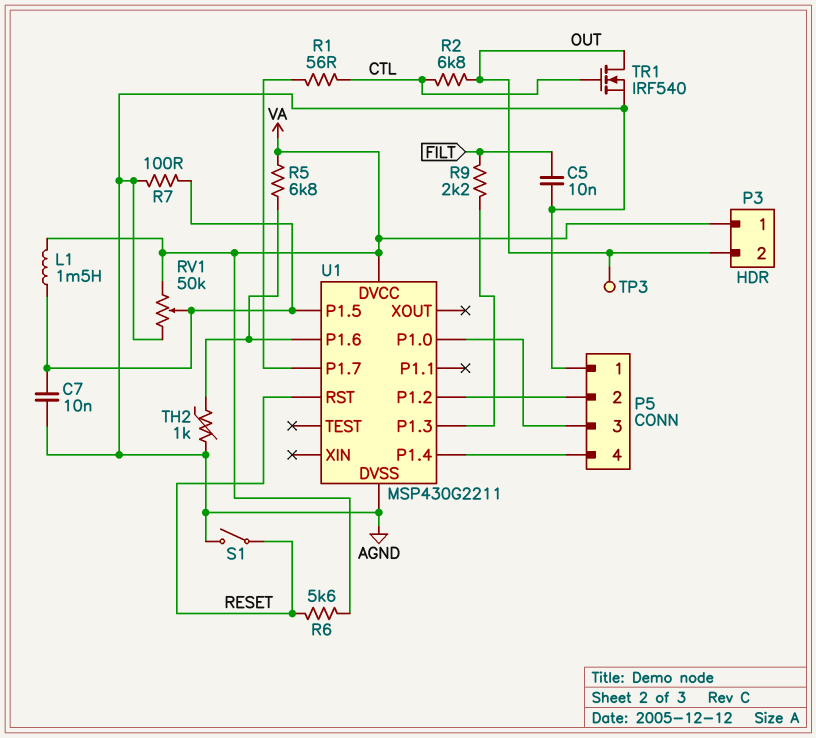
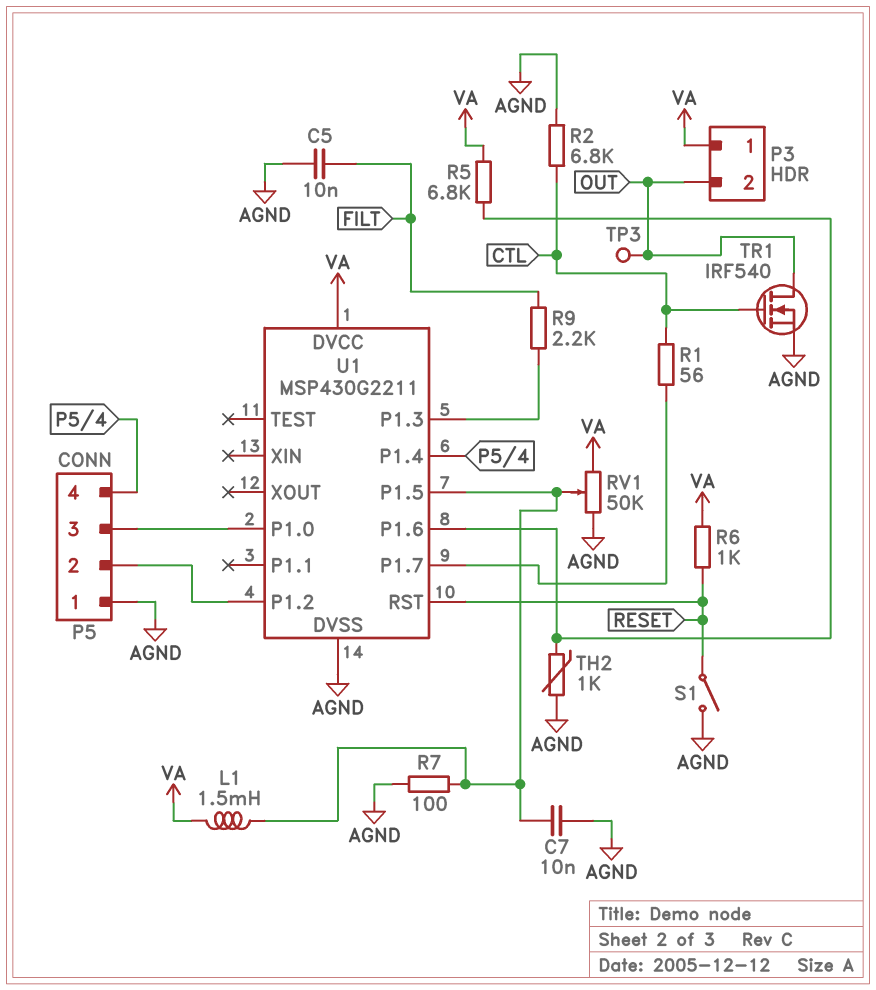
R2: 6.8k (CTL, OUT) -> 6.8k (AGND, CTL)
R6: 5.6k (RESET, VA) -> 1k (RESET, VA)

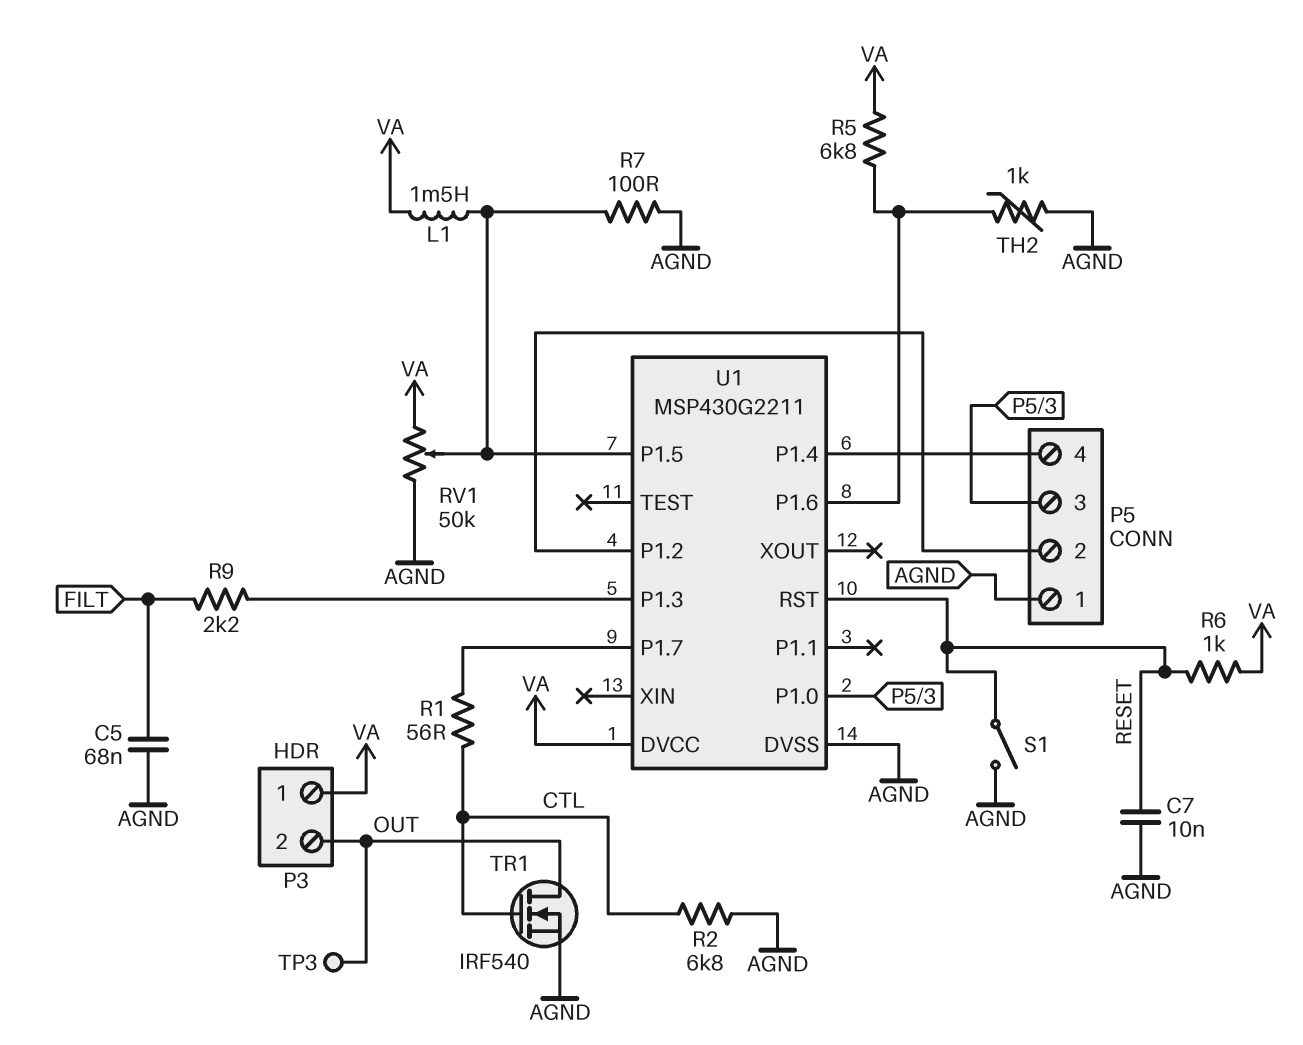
C5: 10nF (AGND, FILT) -> 68nF (AGND, FILT)
C7: 10nF (AGND, U1/P1.5) -> 10nF (AGND, RESET)

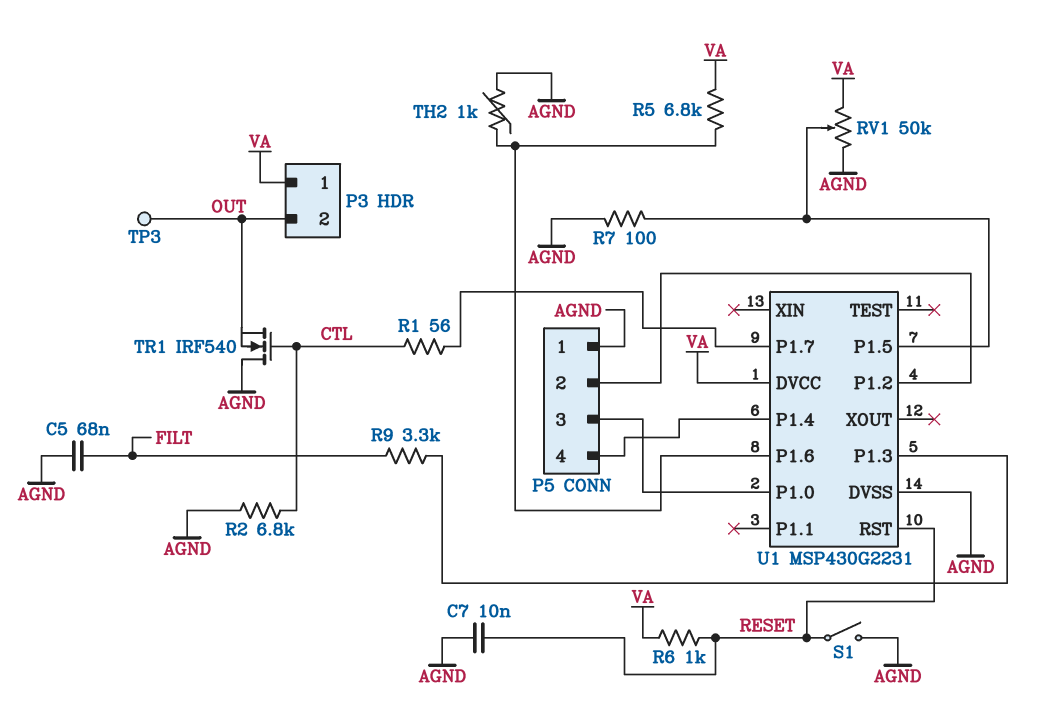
L1: 1.5mH (U1/P1.5, VA) -> none
R9: 2.2k (FILT, U1/P1.3) -> 3.3k (FILT, U1/P1.3)
TR1: NMOS IRF540 (G CTL, D OUT, S AGND) -> NMOS IRF540 (G CTL, D AGND, S OUT)
U1: MSP430G2211 -> MSP430G2231

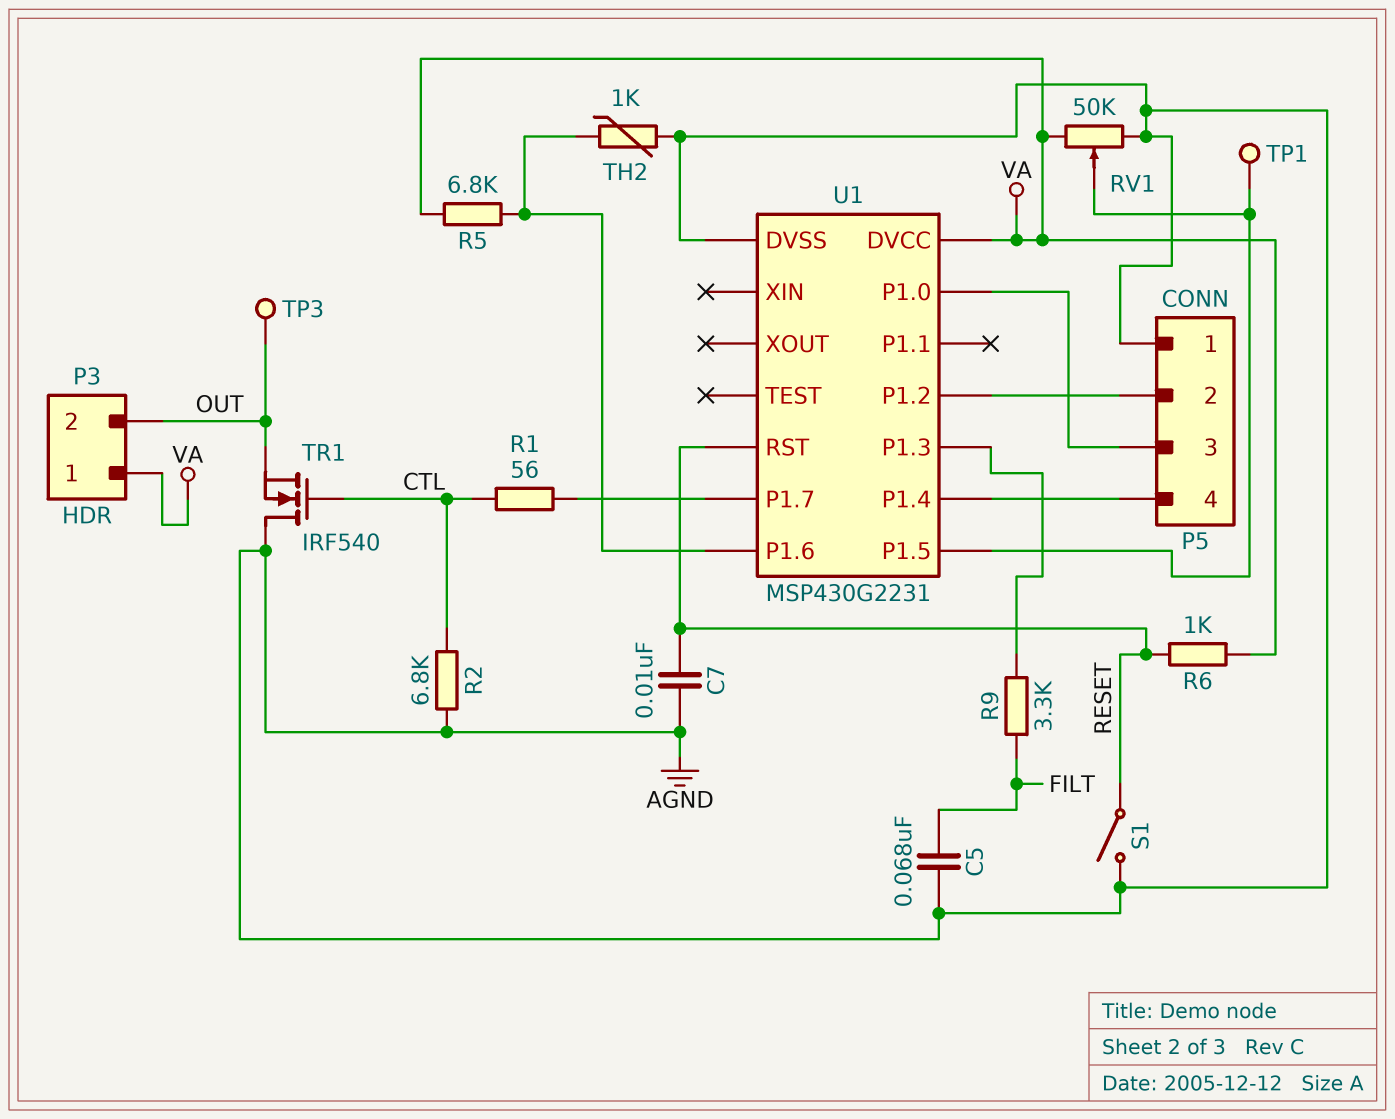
R7: 100 (AGND, U1/P1.5) -> none
TP1: none -> test point (U1/P1.5)

